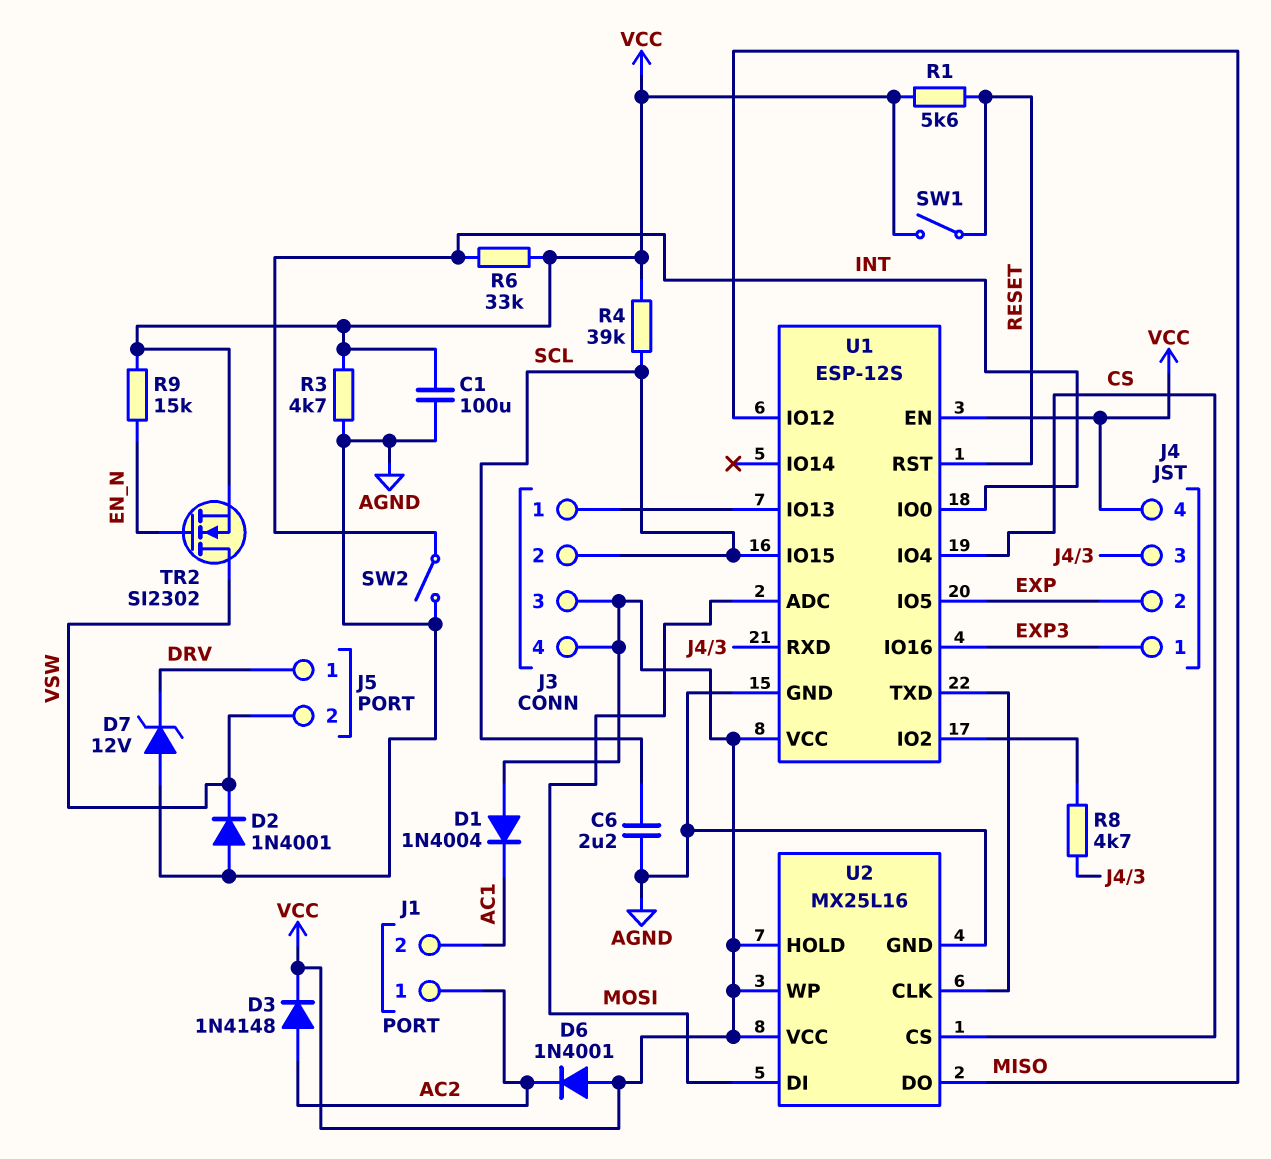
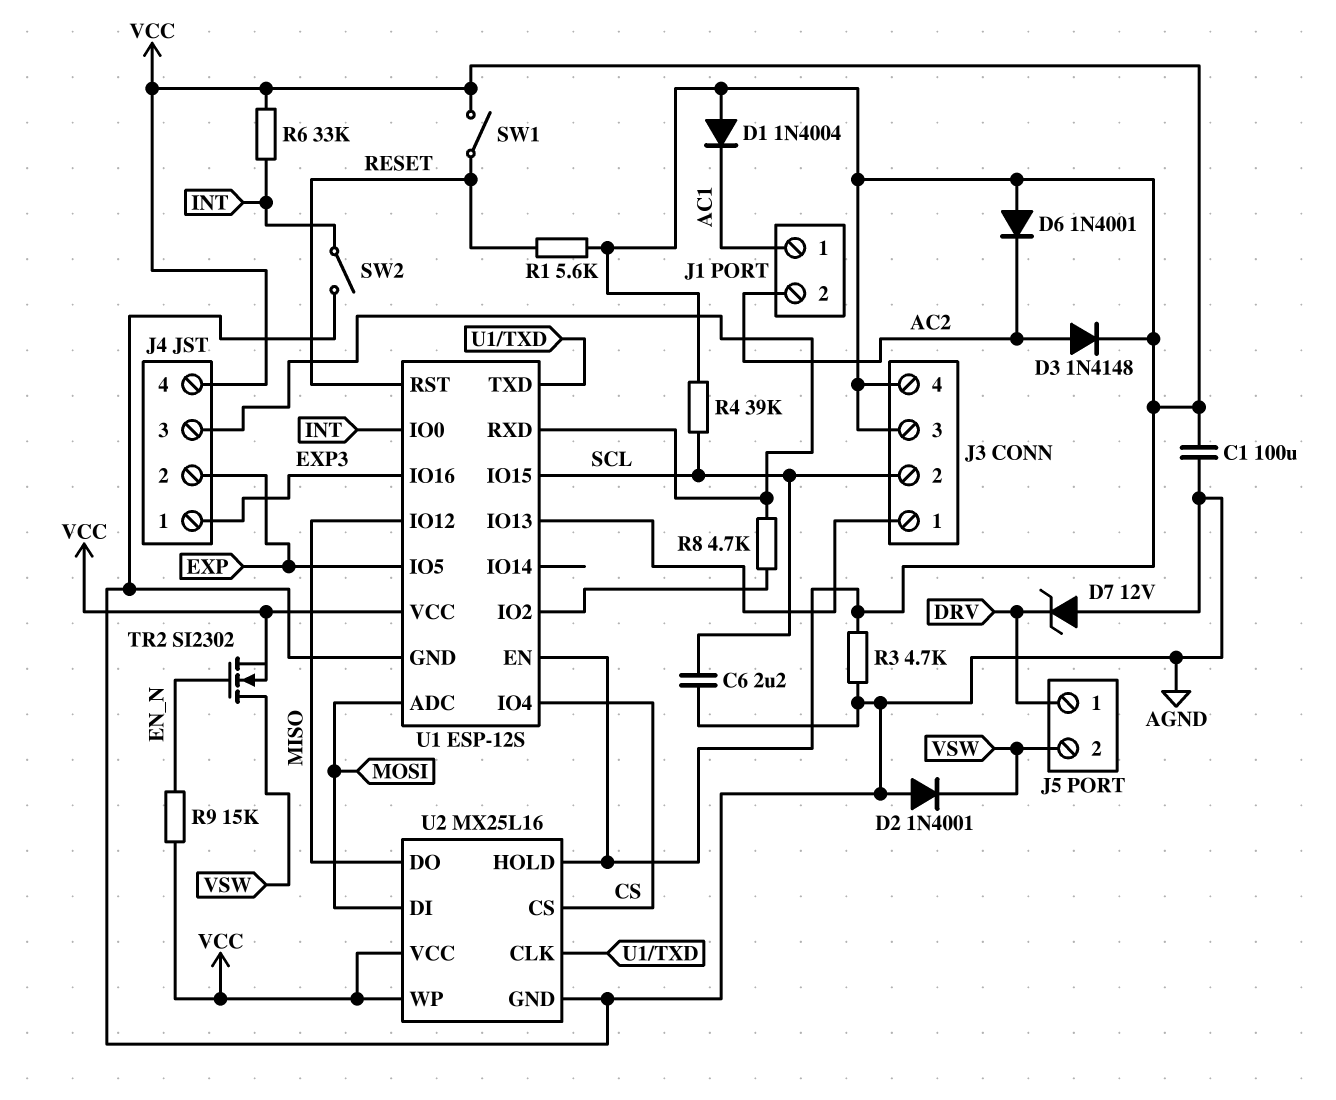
J1 pin 1: AC2 -> AC1
J1 pin 2: AC1 -> AC2

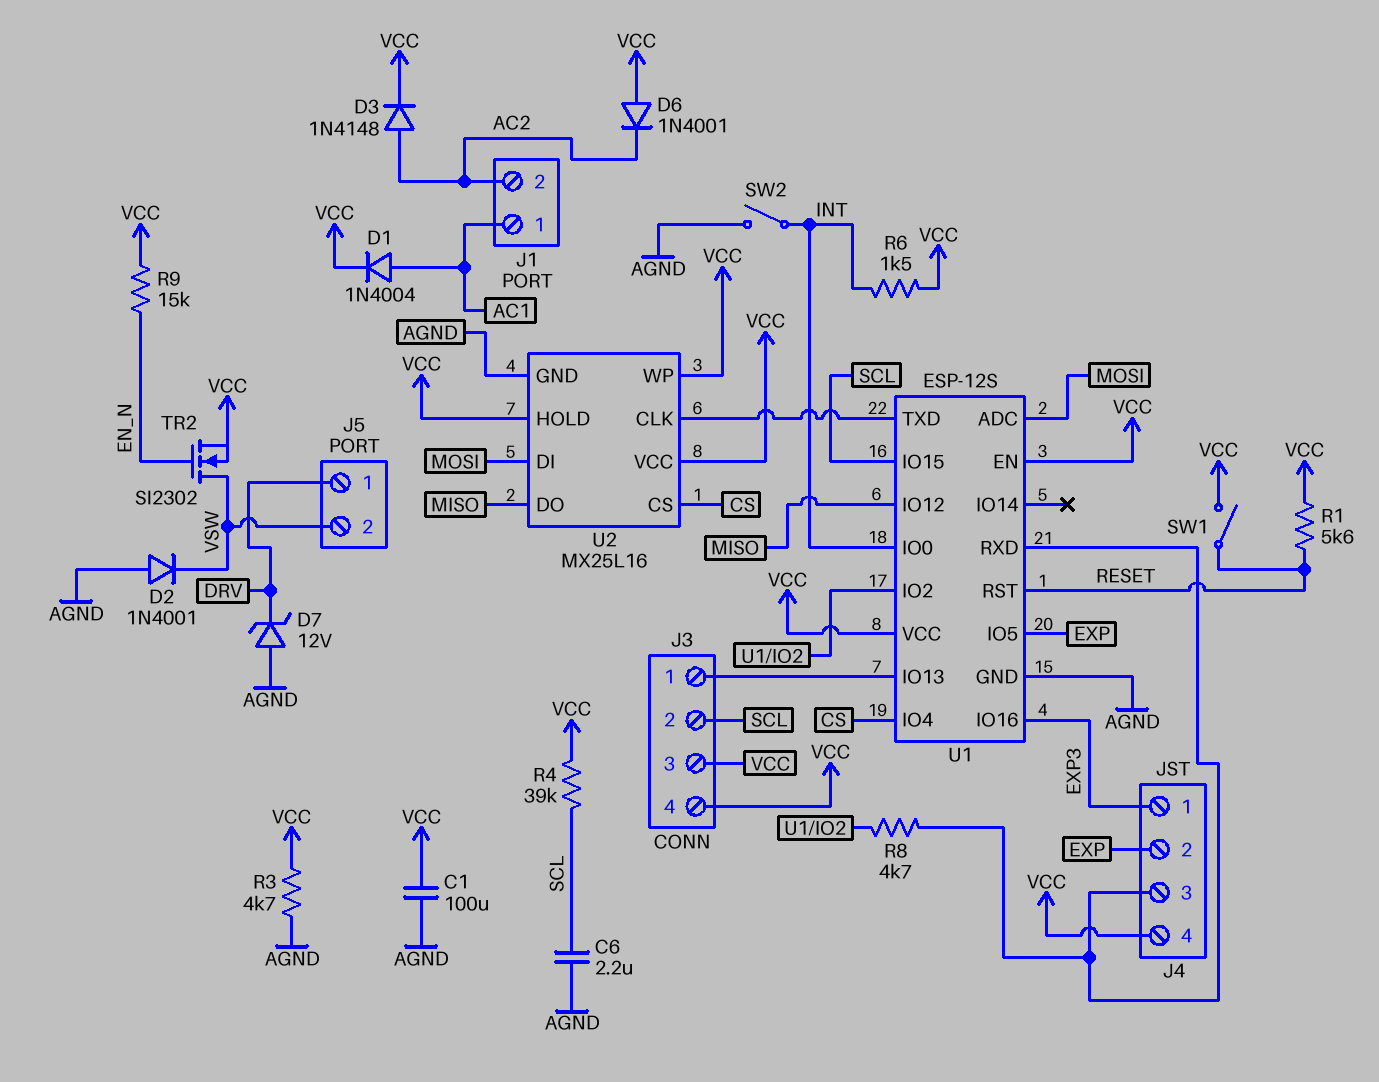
D1: diode 1N4004 (A VCC, K AC1) -> diode 1N4004 (A AC1, K VCC)
R6: 33k (INT, VCC) -> 1.5k (INT, VCC)

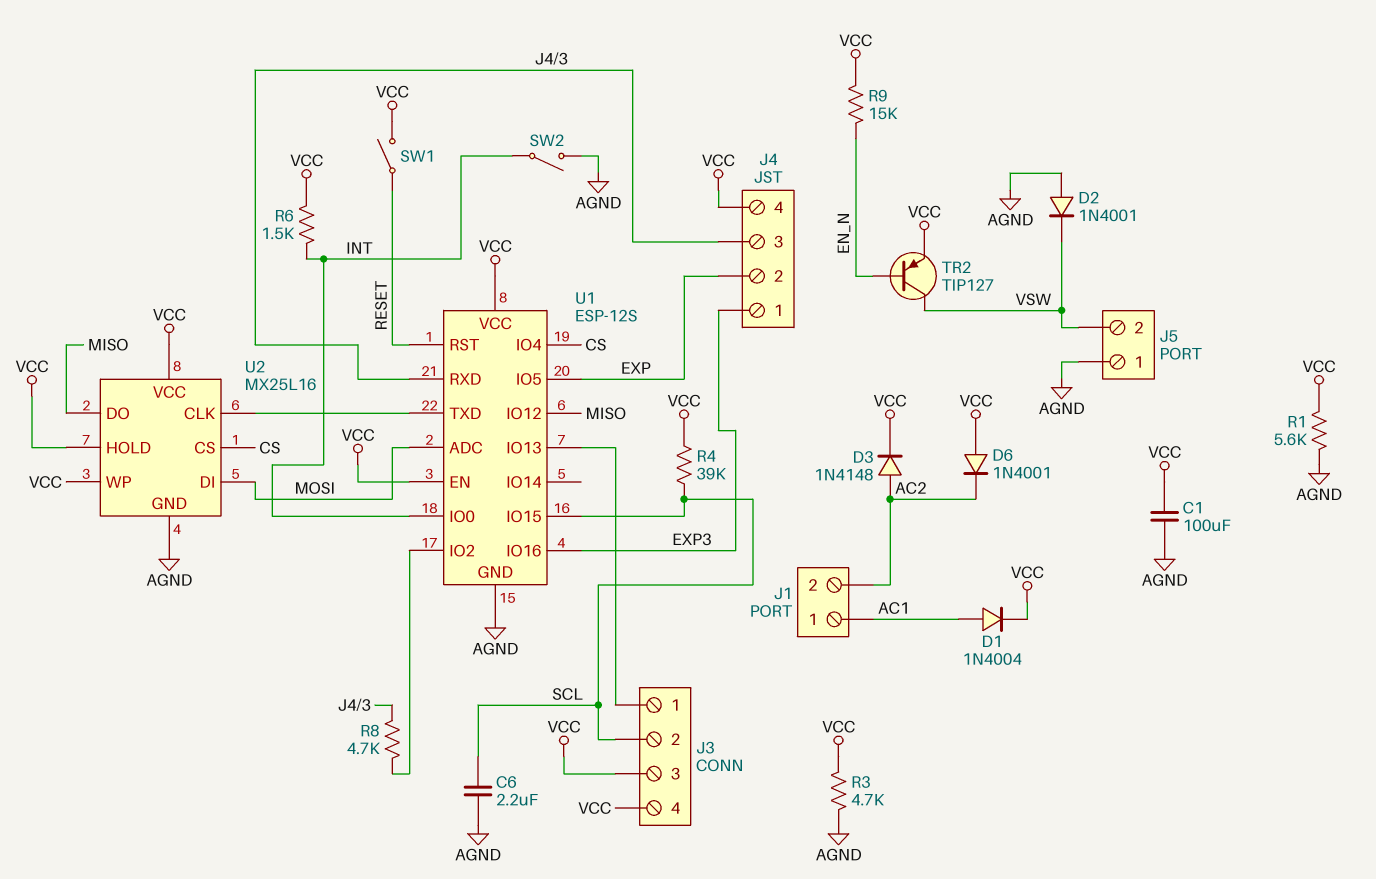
D7: zener 12V (A AGND, K DRV) -> none
J5 pin 1: DRV -> AGND
R1: 5.6k (RESET, VCC) -> 5.6k (AGND, VCC)
TR2: NMOS SI2302 (G EN_N, D VSW, S VCC) -> PNP TIP127 (B EN_N, C VSW, E VCC)

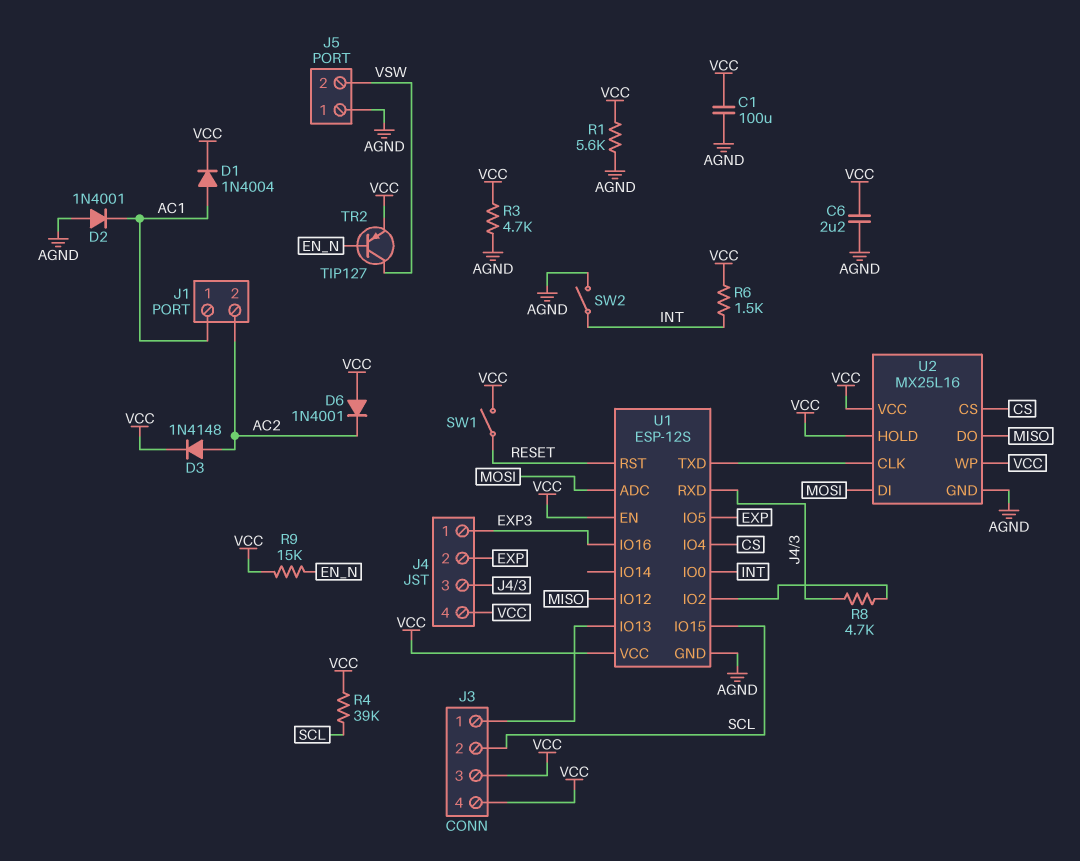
C6: 2.2uF (AGND, SCL) -> 2.2uF (AGND, VCC)
D2: diode 1N4001 (A AGND, K VSW) -> diode 1N4001 (A AGND, K AC1)

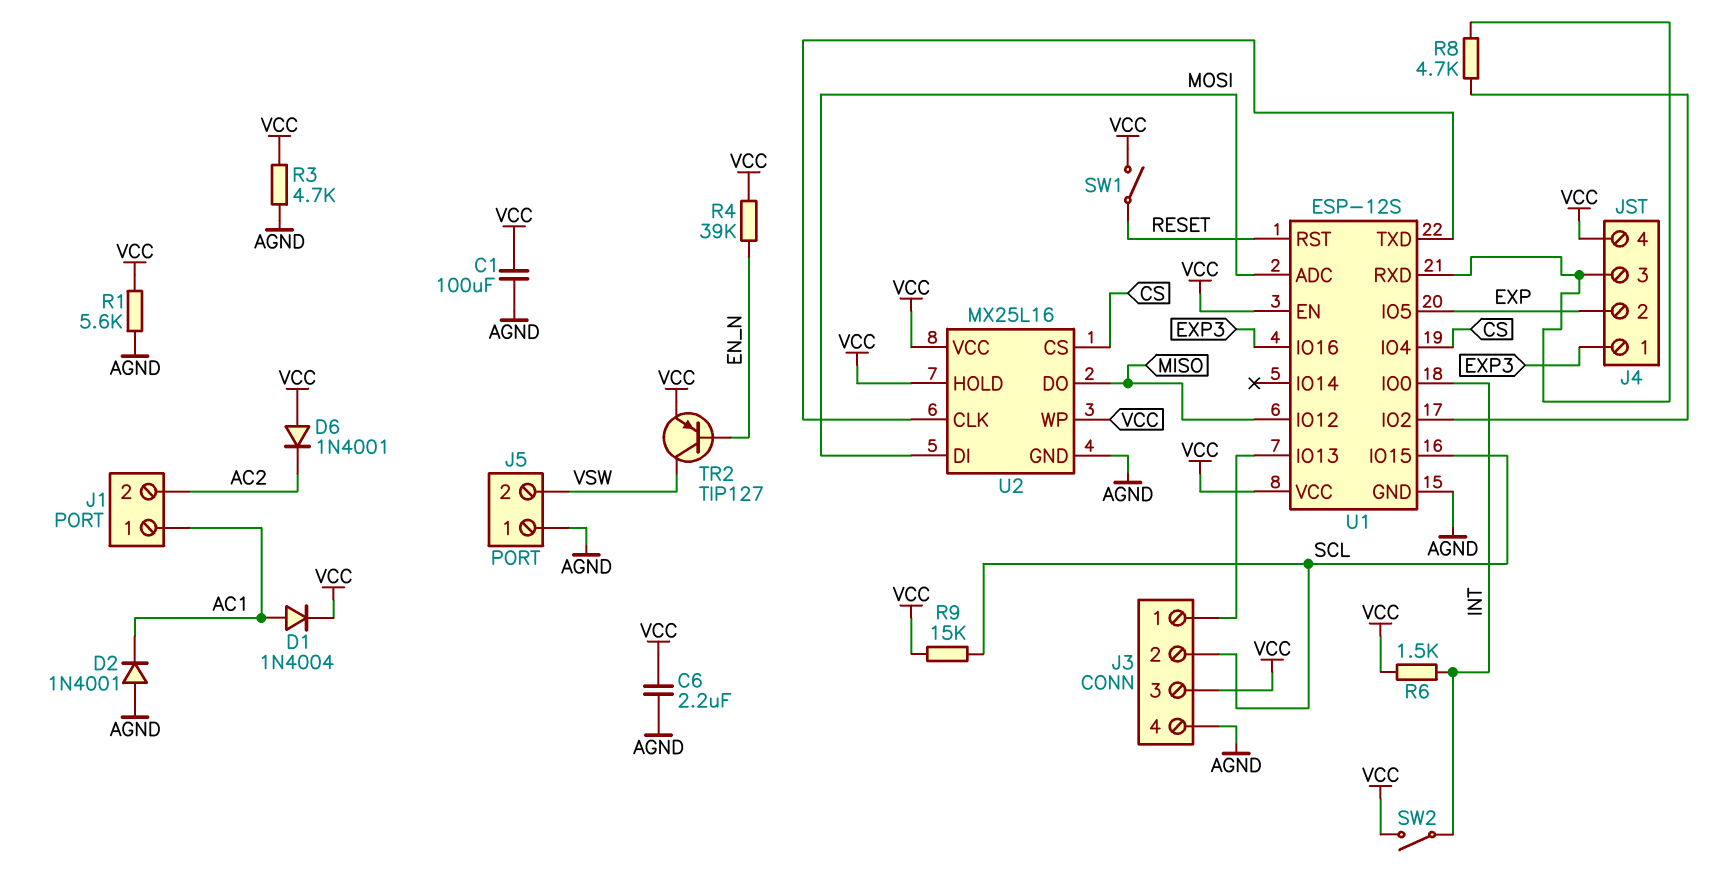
D3: diode 1N4148 (A AC2, K VCC) -> none
J3 pin 4: VCC -> AGND
R4: 39k (SCL, VCC) -> 39k (EN_N, VCC)
R9: 15k (EN_N, VCC) -> 15k (SCL, VCC)
SW2: switch (AGND, INT) -> switch (INT, VCC)

